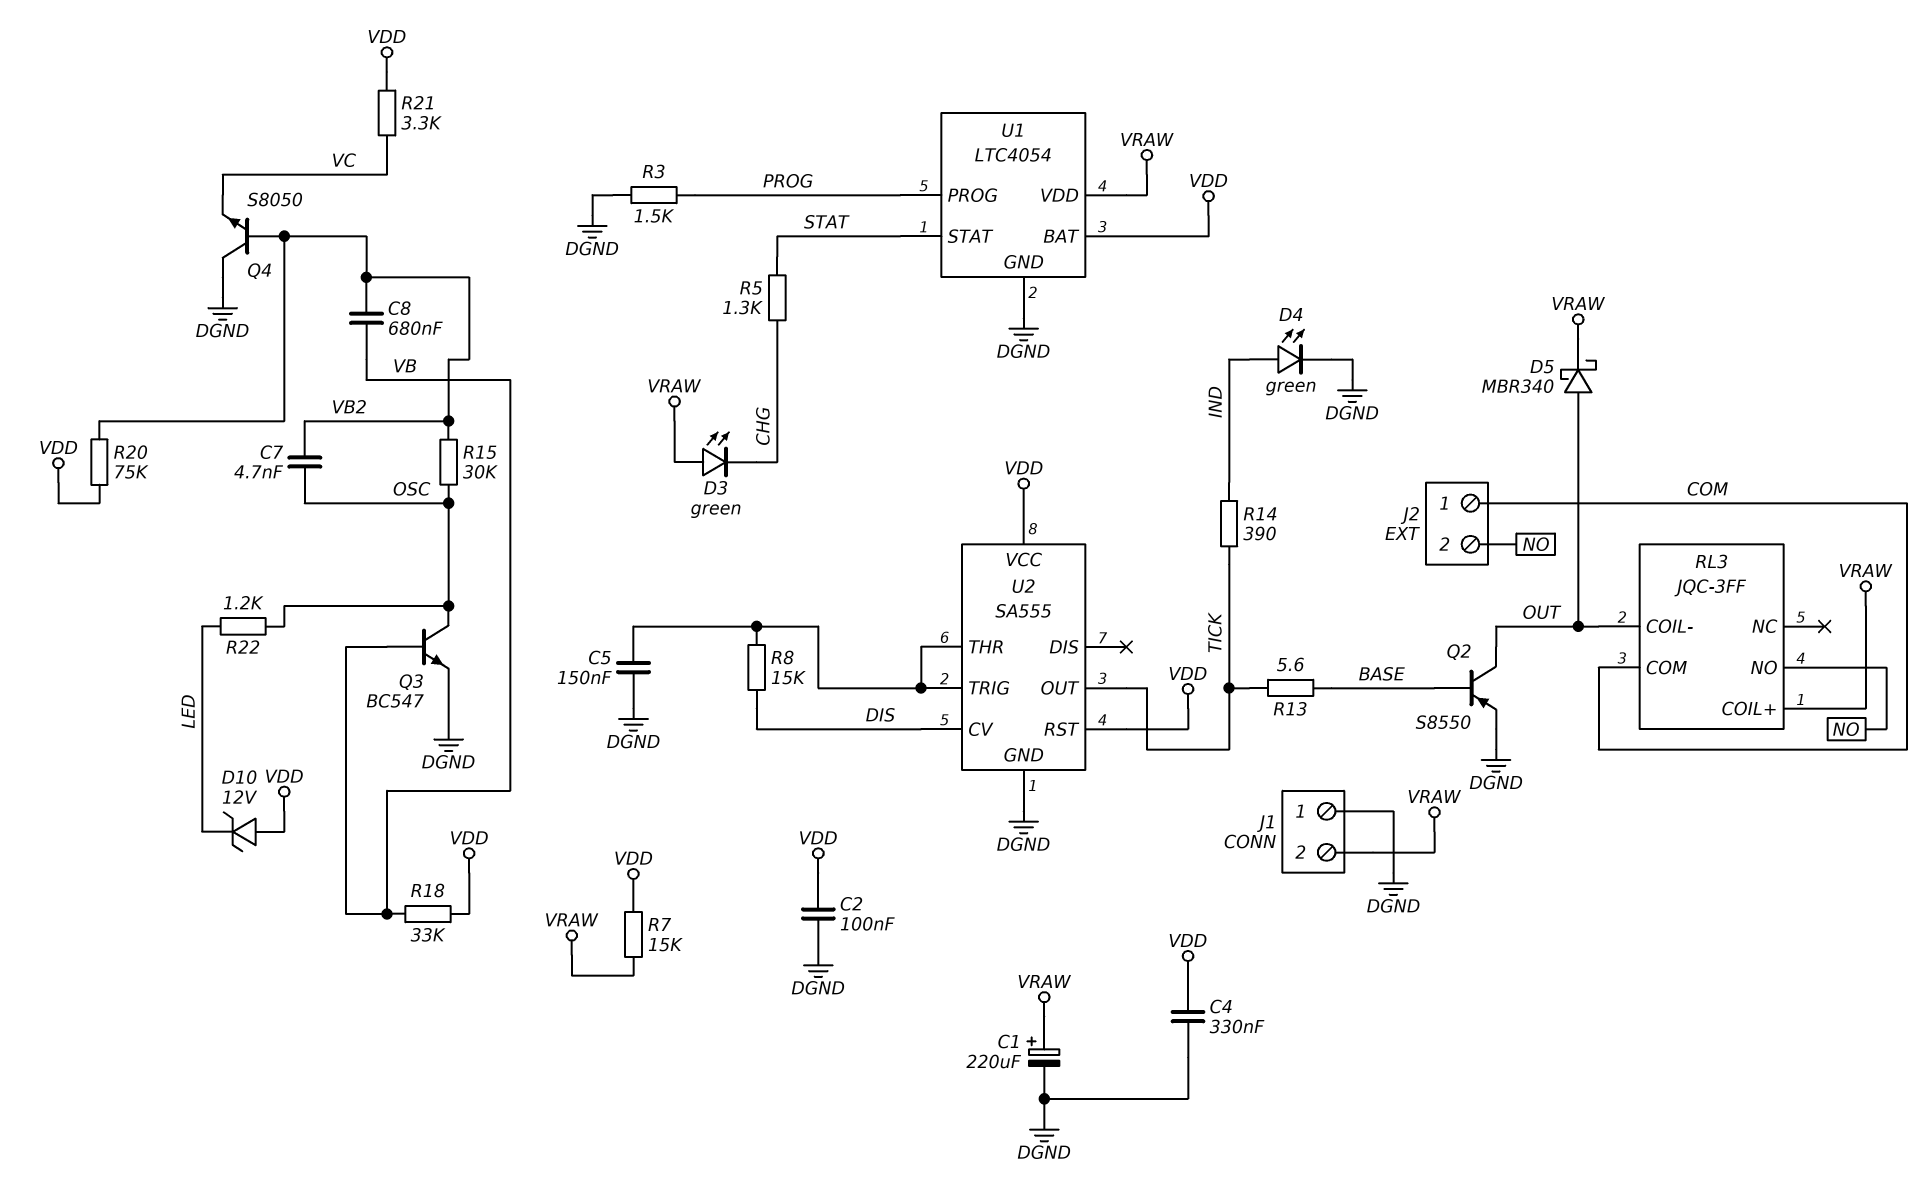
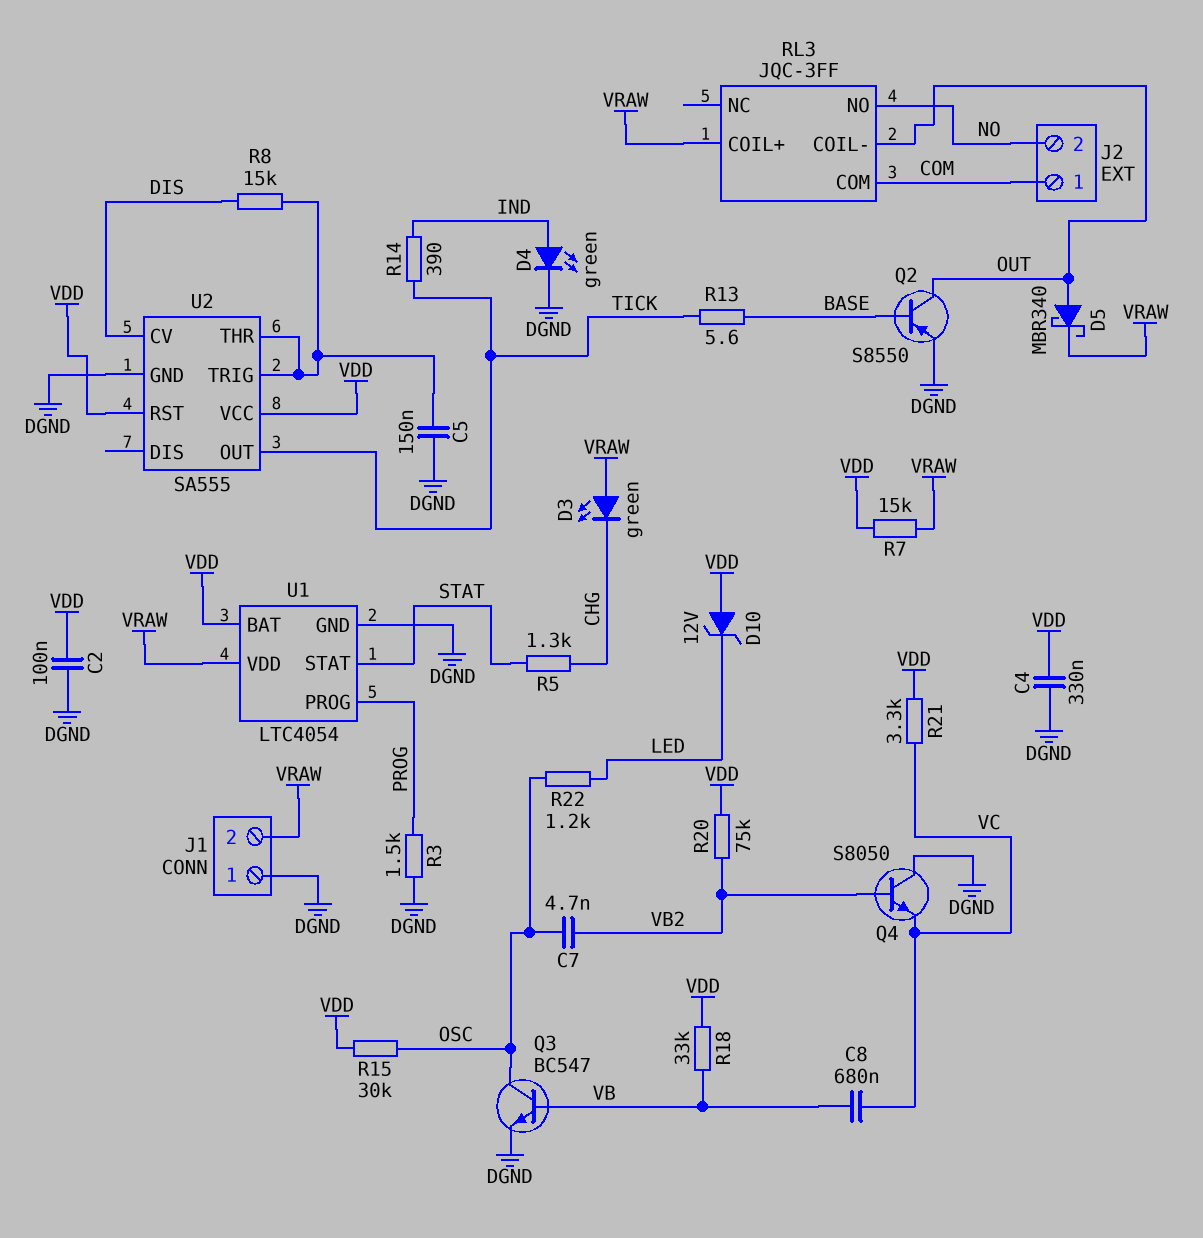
C1: 220uF (plus VRAW, minus DGND) -> none
C8: 680nF (VB, VB2) -> 680nF (VB, VC)
R15: 30k (OSC, VB2) -> 30k (OSC, VDD)

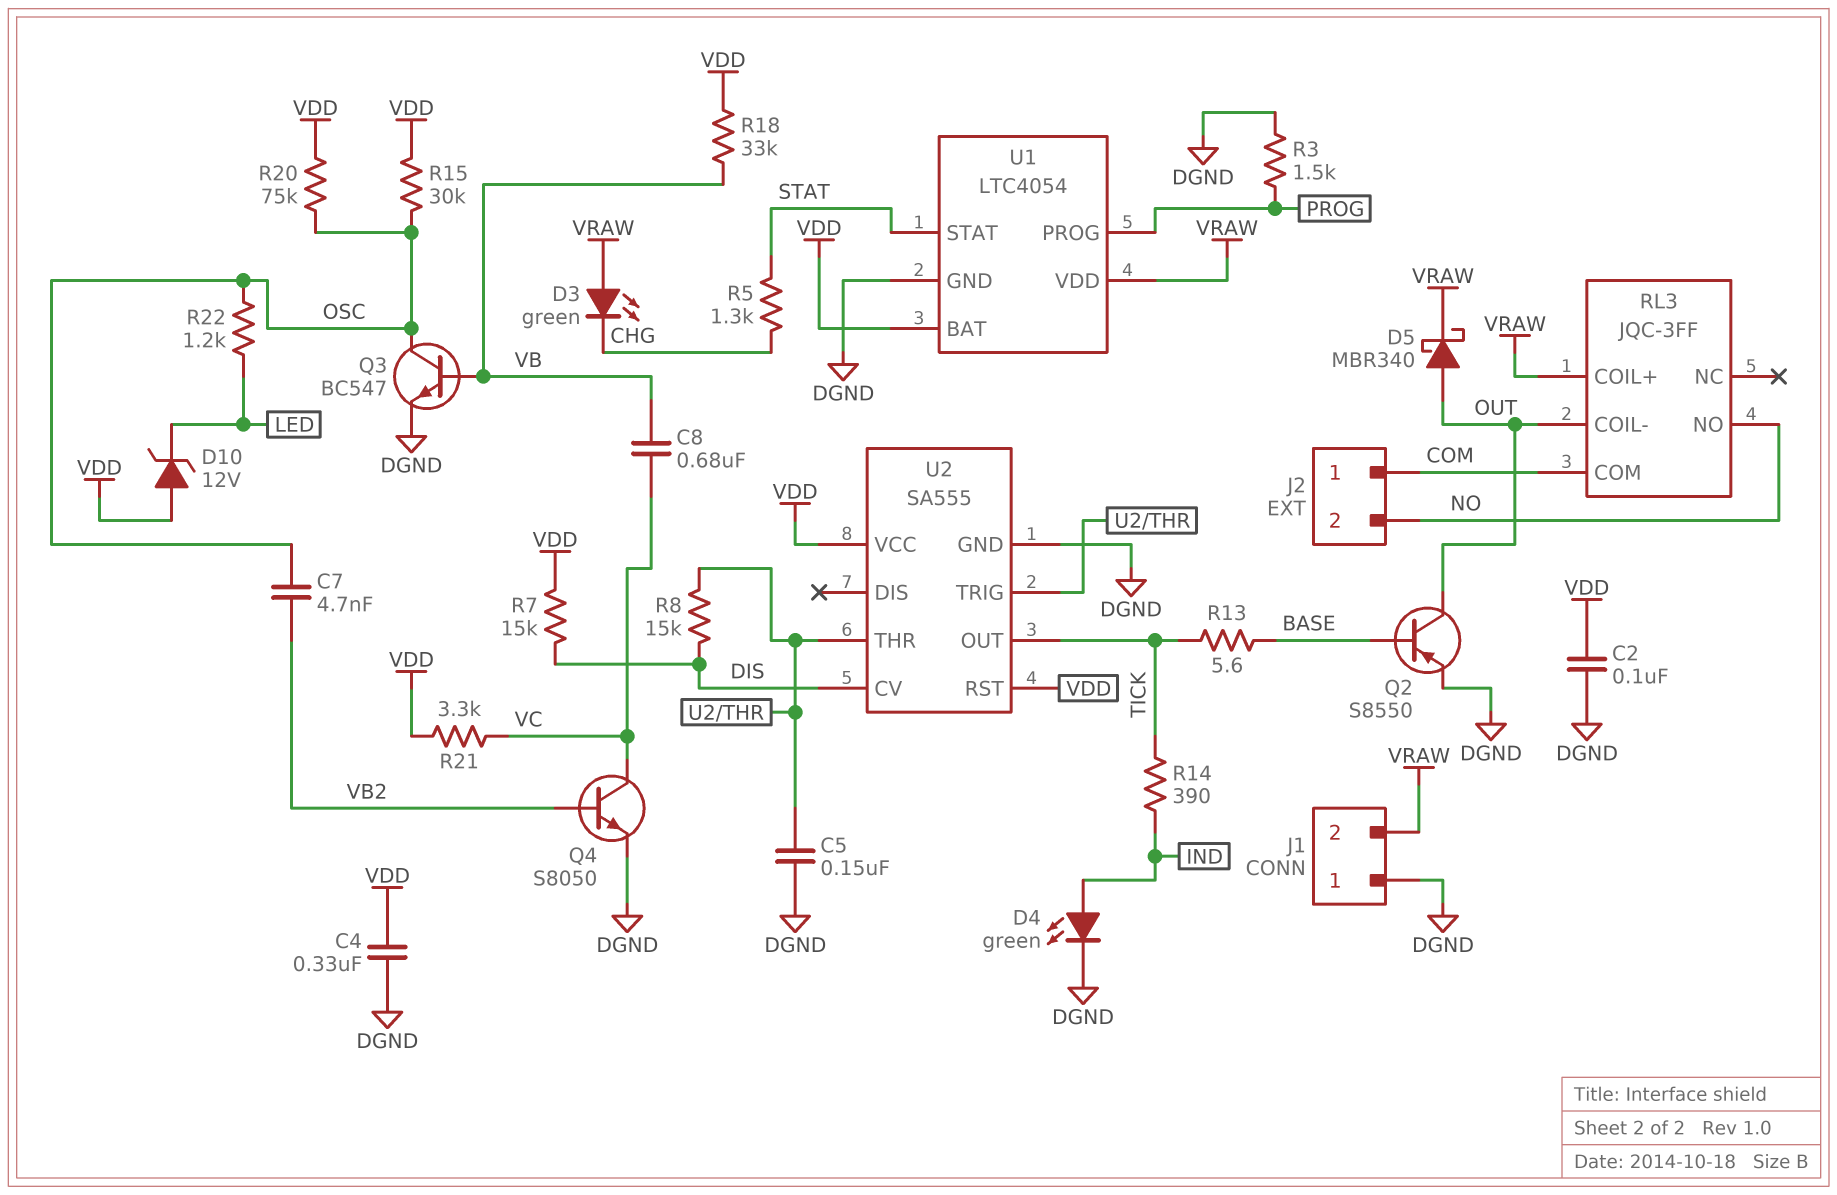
Q4: NPN S8050 (B VB2, C DGND, E VC) -> NPN S8050 (B VB2, C VC, E DGND)
R7: 15k (VDD, VRAW) -> 15k (DIS, VDD)
R20: 75k (VB2, VDD) -> 75k (OSC, VDD)

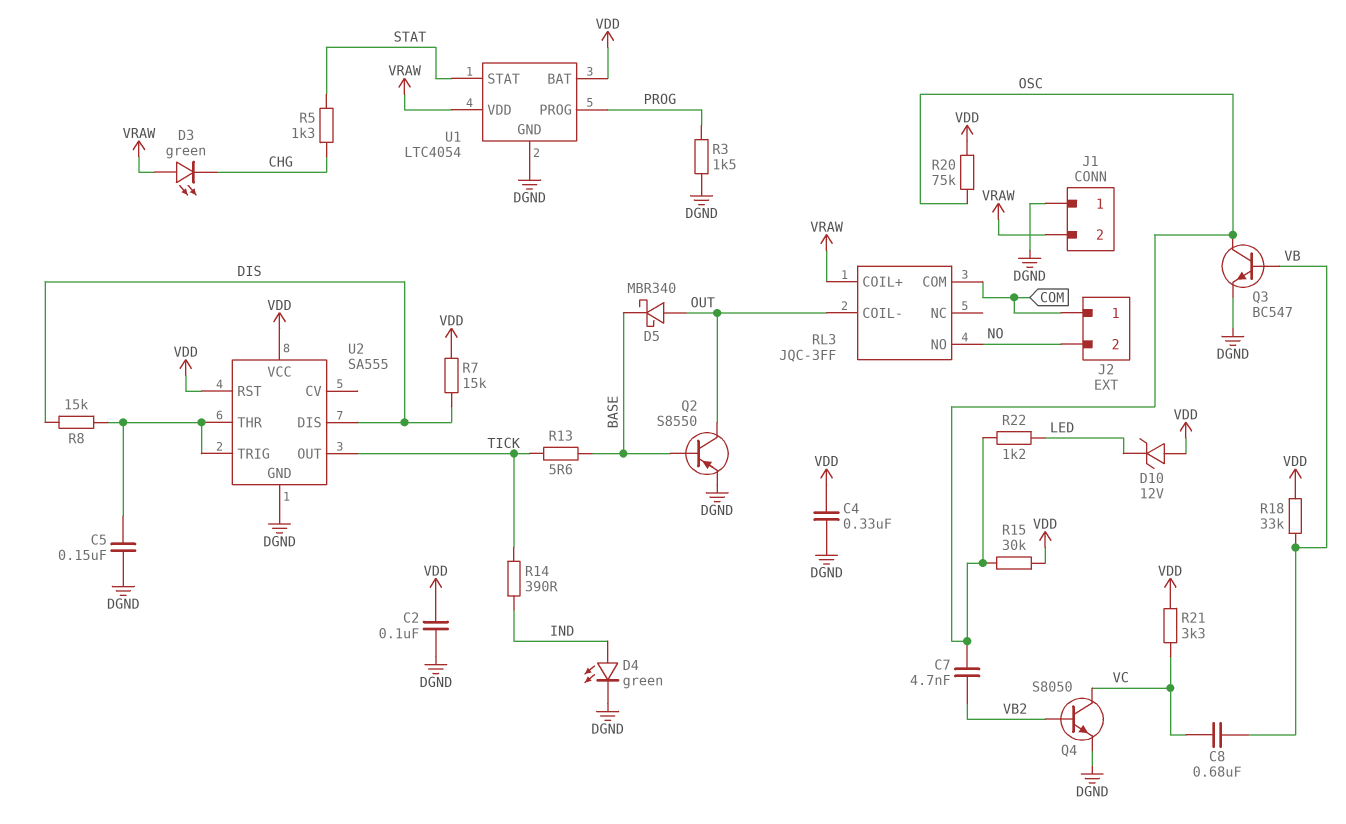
D5: schottky MBR340 (A OUT, K VRAW) -> schottky MBR340 (A OUT, K BASE)
U2 pin CV: DIS -> none
U2 pin DIS: none -> DIS

